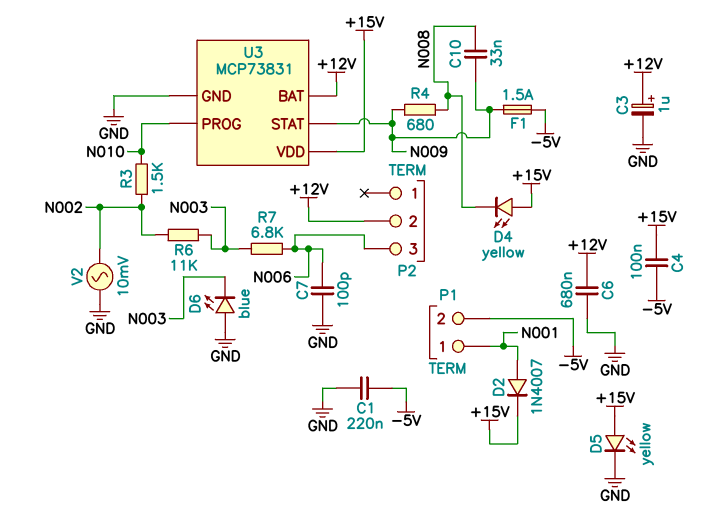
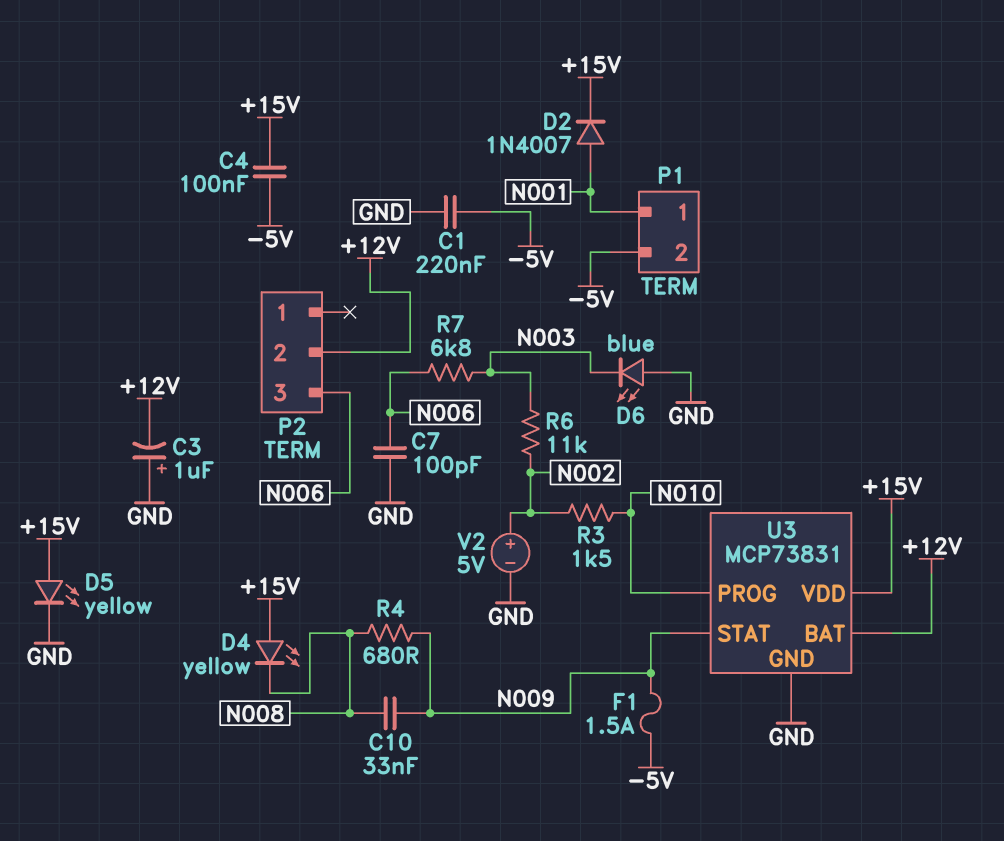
C3: 1uF (plus +12V, minus GND) -> 1uF (plus GND, minus +12V)
C6: 680nF (+12V, GND) -> none
V2: AC 10mV (GND, N002) -> 5V (plus N002, minus GND)

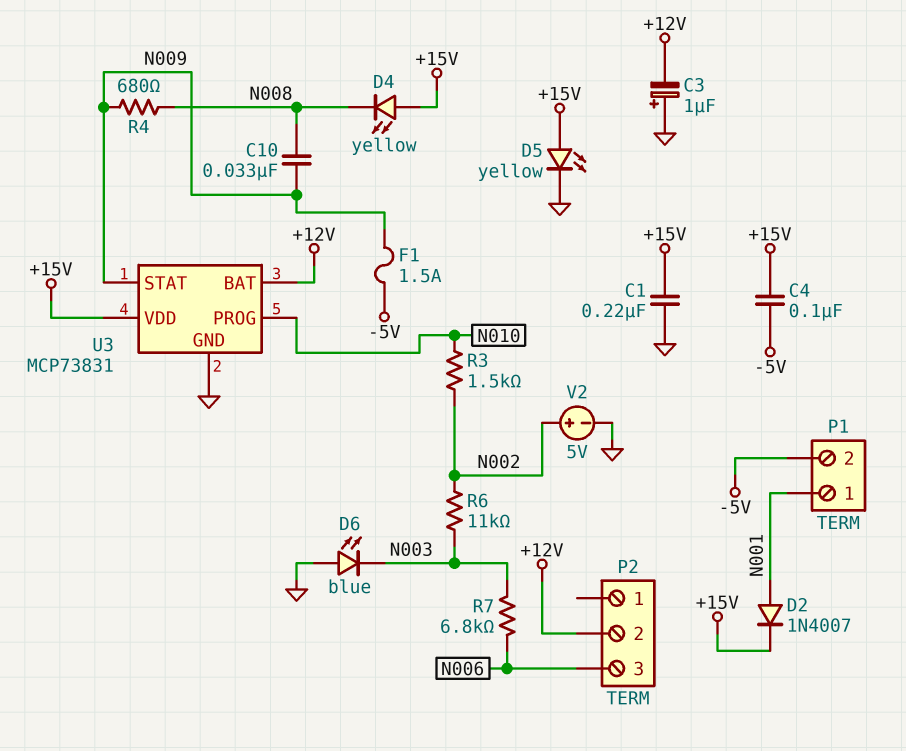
C1: 220nF (-5V, GND) -> 220nF (+15V, GND)
C7: 100pF (GND, N006) -> none

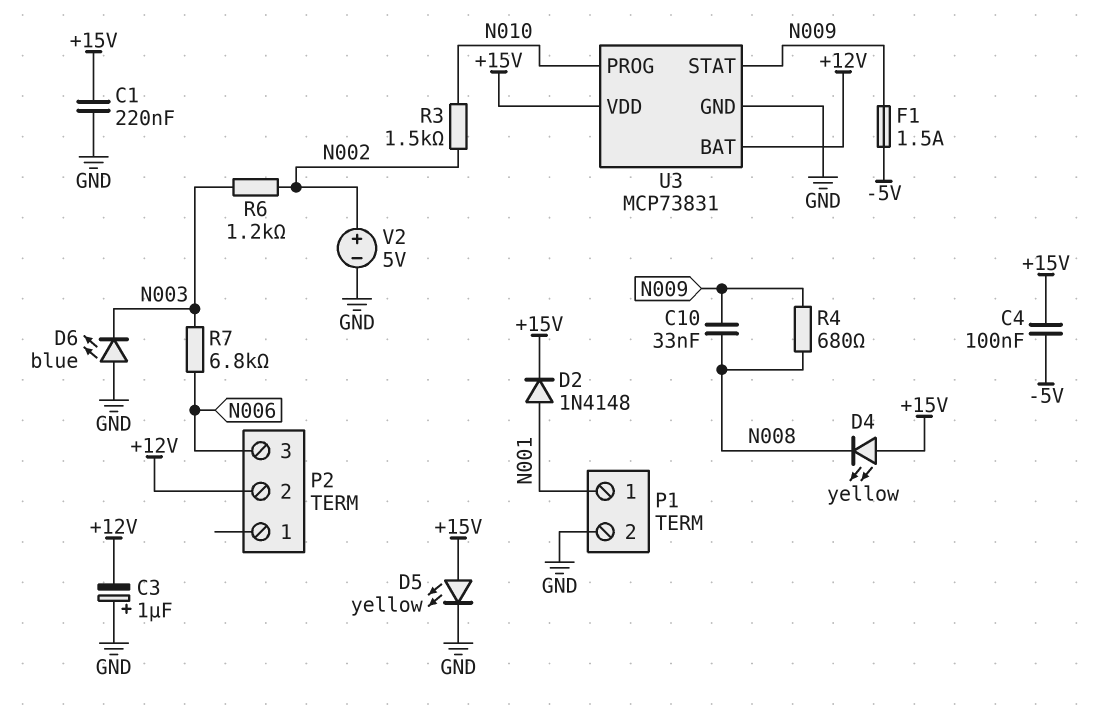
D2: diode 1N4007 (A N001, K +15V) -> diode 1N4148 (A N001, K +15V)
P1 pin 2: -5V -> GND
R6: 11k (N002, N003) -> 1.2k (N002, N003)

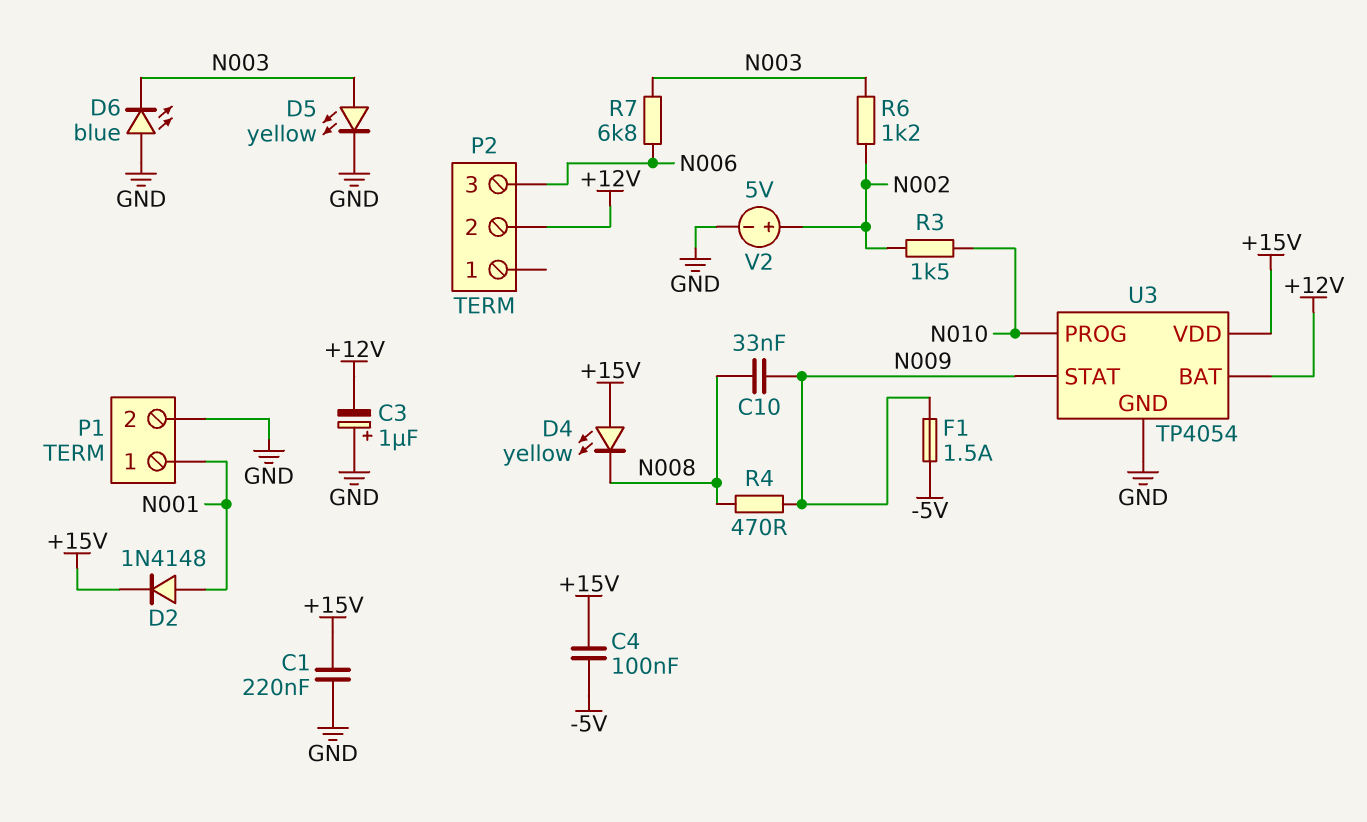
D5: LED yellow (A +15V, K GND) -> LED yellow (A N003, K GND)
R4: 680 (N008, N009) -> 470 (N008, N009)
U3: MCP73831 -> TP4054

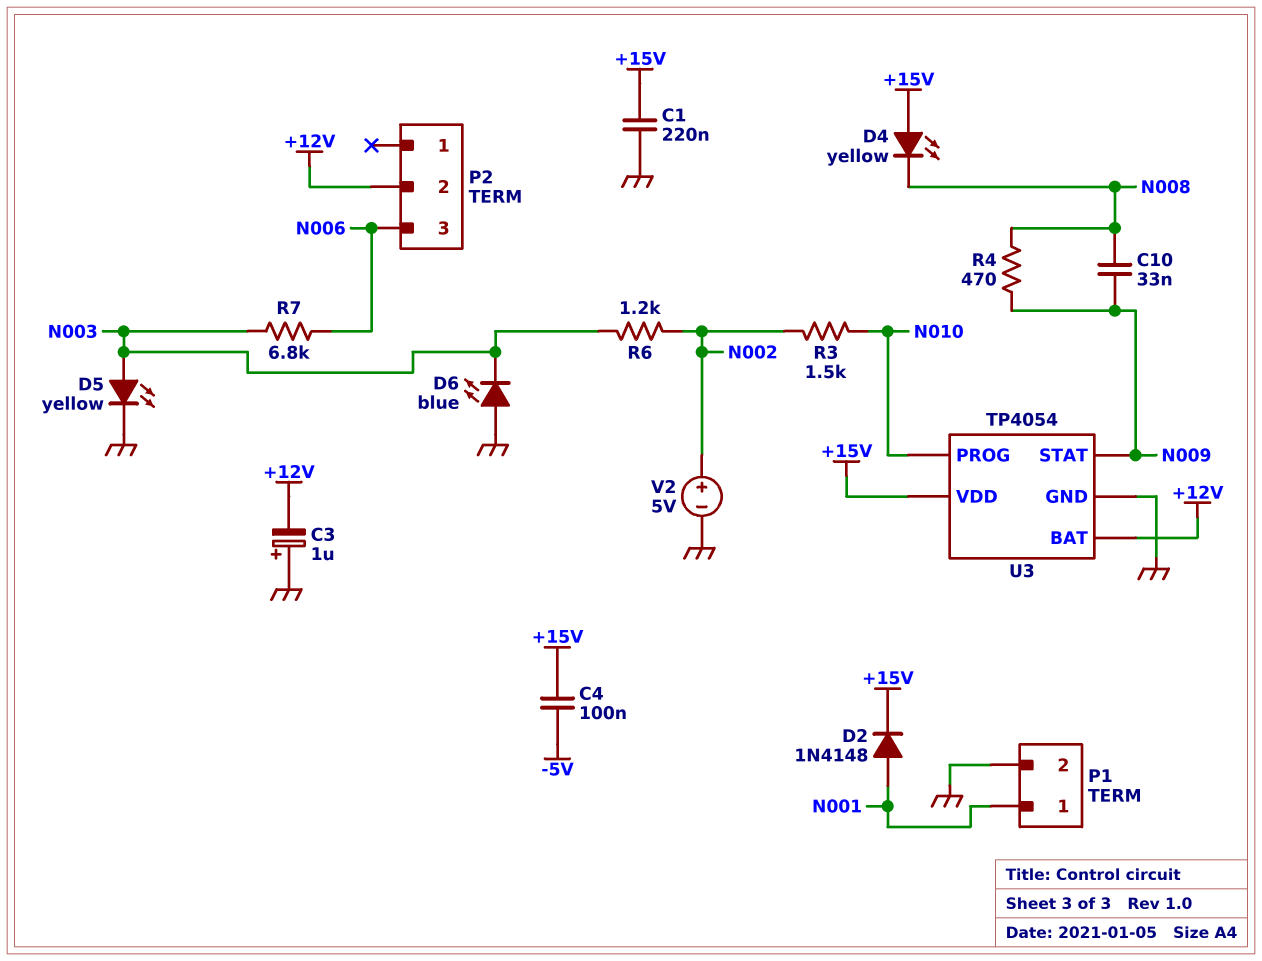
F1: 1.5A (-5V, N009) -> none

